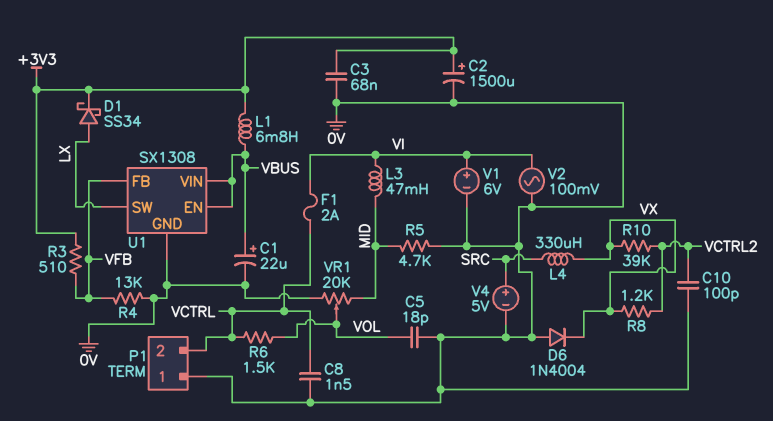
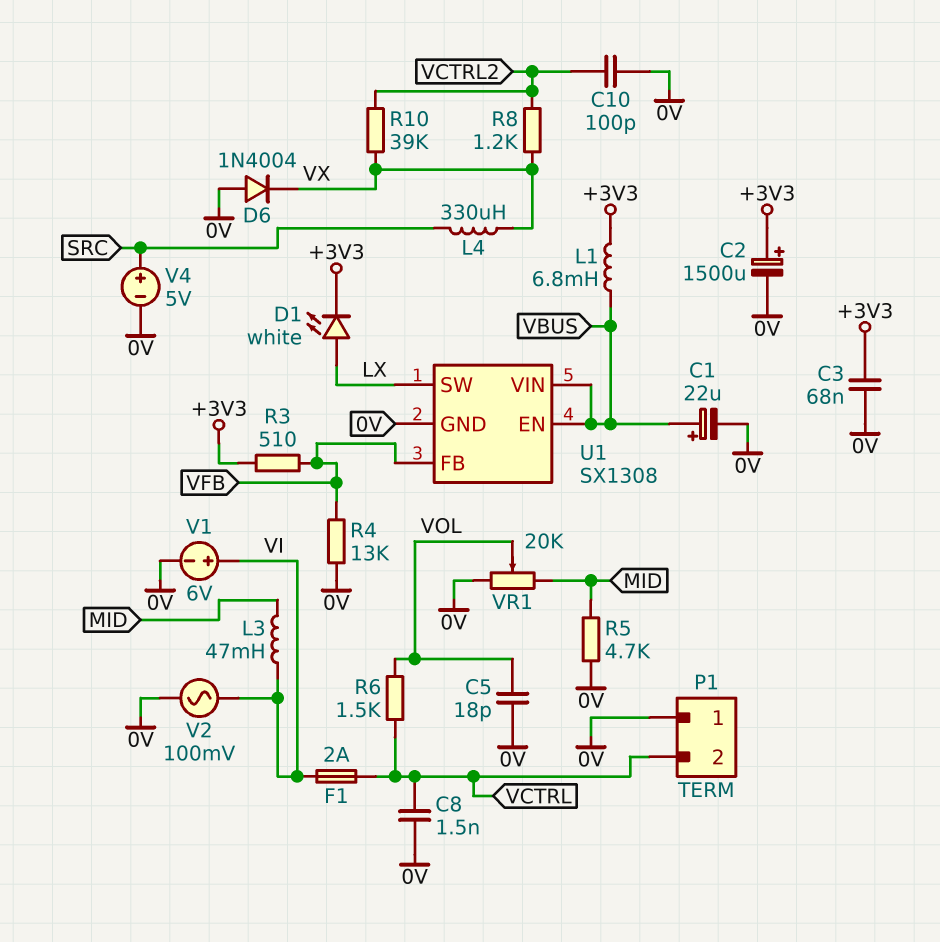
D1: schottky SS34 (A LX, K +3V3) -> LED white (A LX, K +3V3)

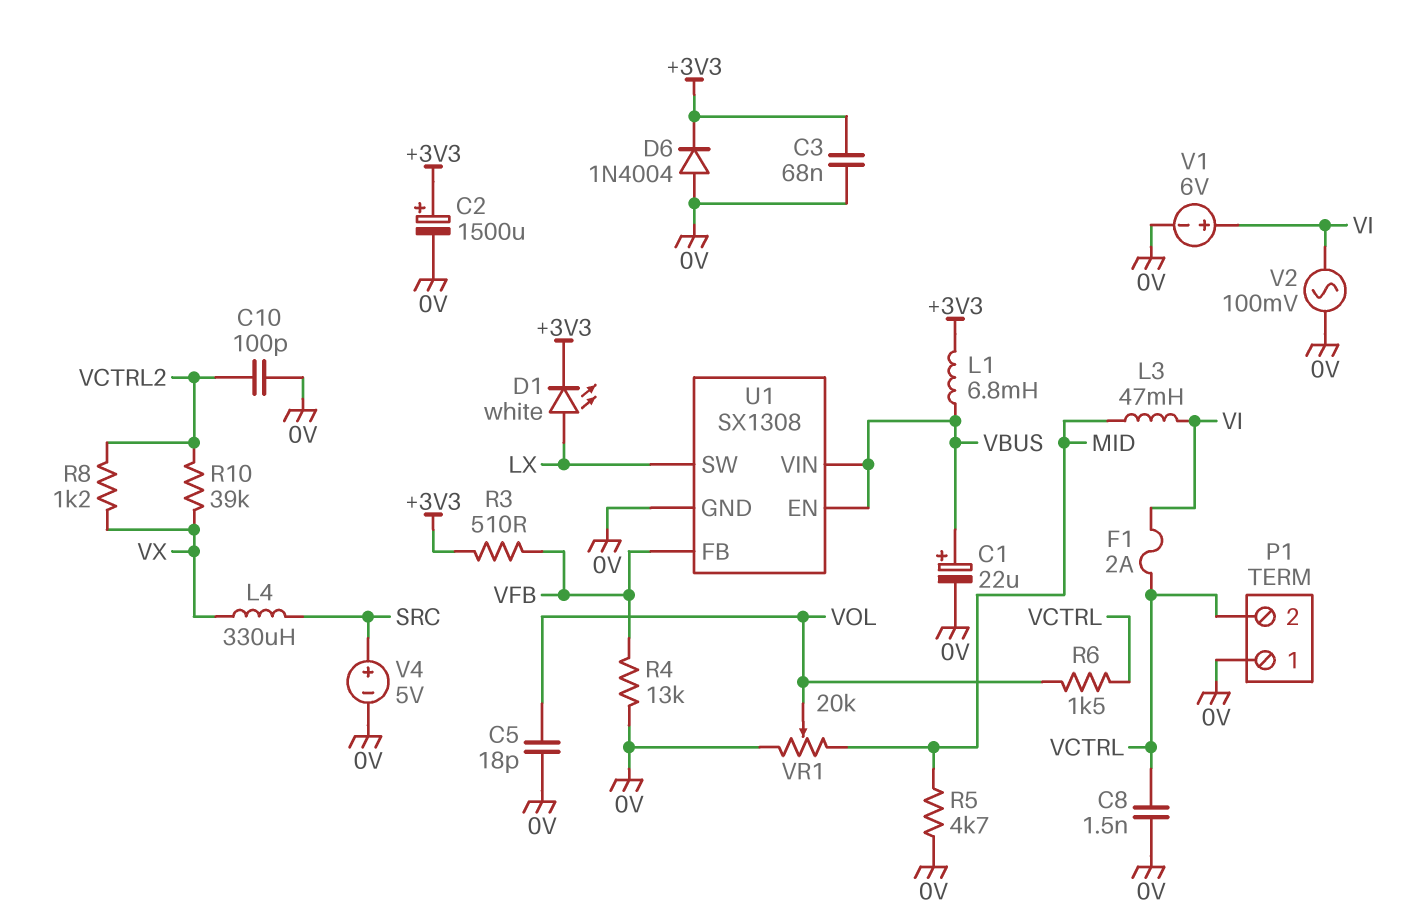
D6: diode 1N4004 (A 0V, K VX) -> diode 1N4004 (A 0V, K +3V3)

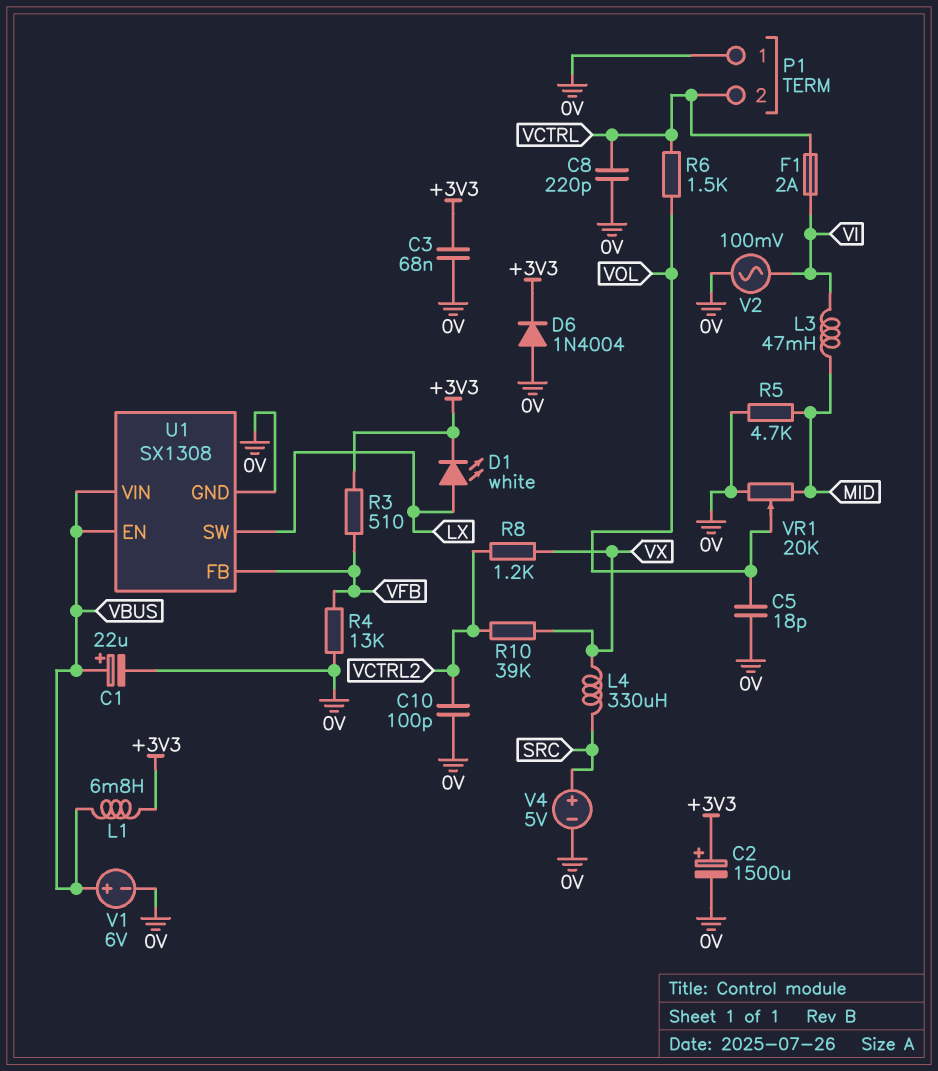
C8: 1.5nF (0V, VCTRL) -> 220pF (0V, VCTRL)
V1: 6V (plus VI, minus 0V) -> 6V (plus VBUS, minus 0V)

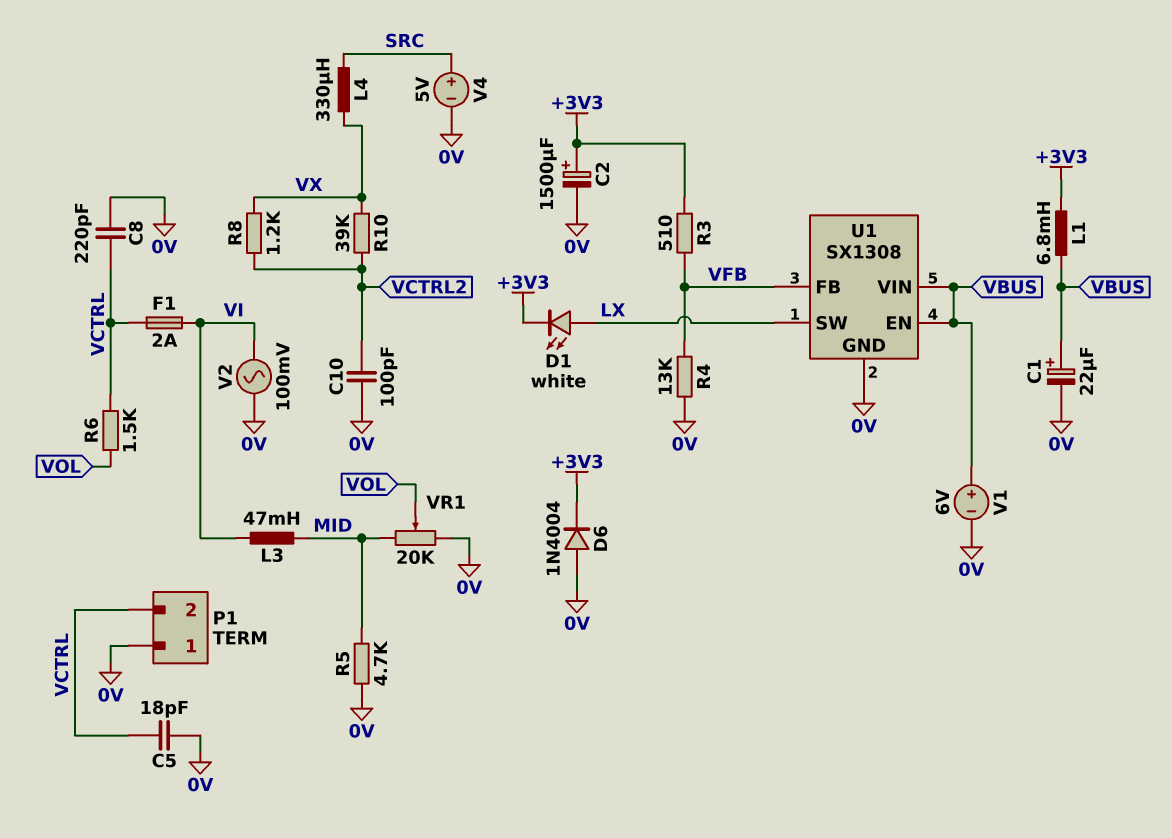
C3: 68nF (+3V3, 0V) -> none
C5: 18pF (0V, VOL) -> 18pF (0V, VCTRL)

